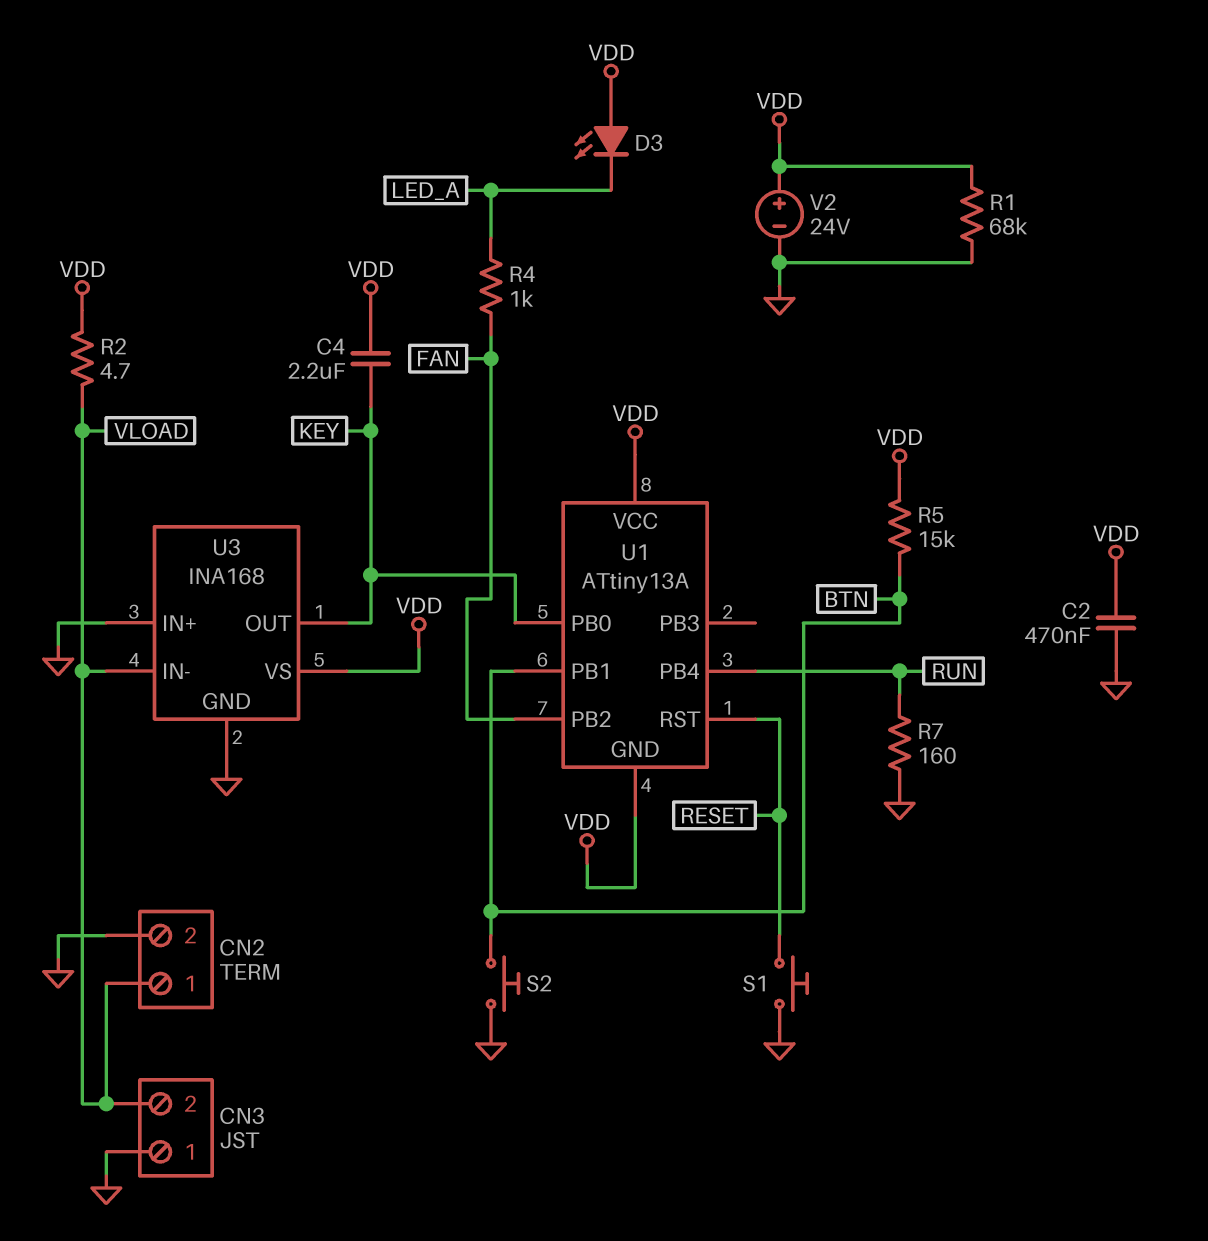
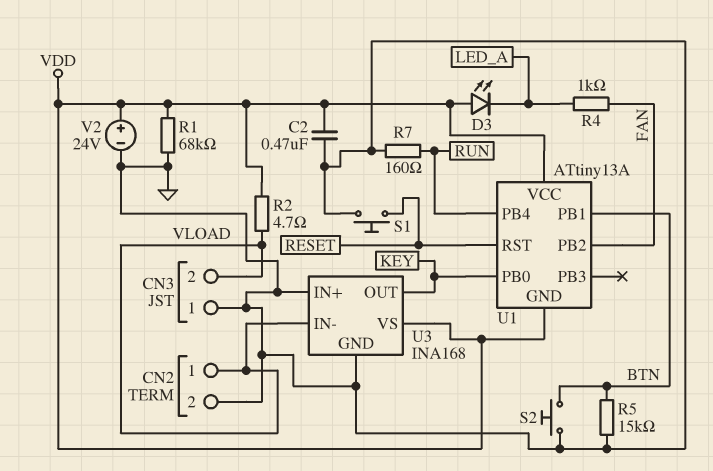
C4: 2.2uF (KEY, VDD) -> none
R5: 15k (BTN, VDD) -> 15k (BTN, GND)

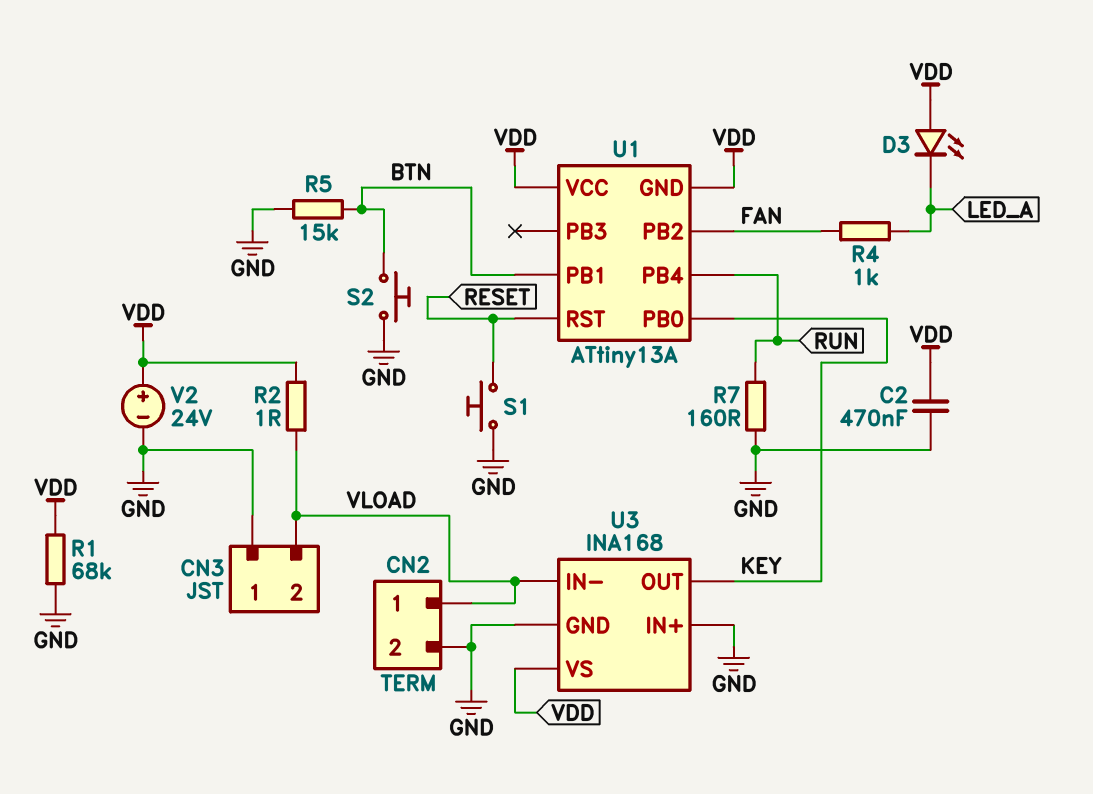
R2: 4.7 (VDD, VLOAD) -> 1 (VDD, VLOAD)

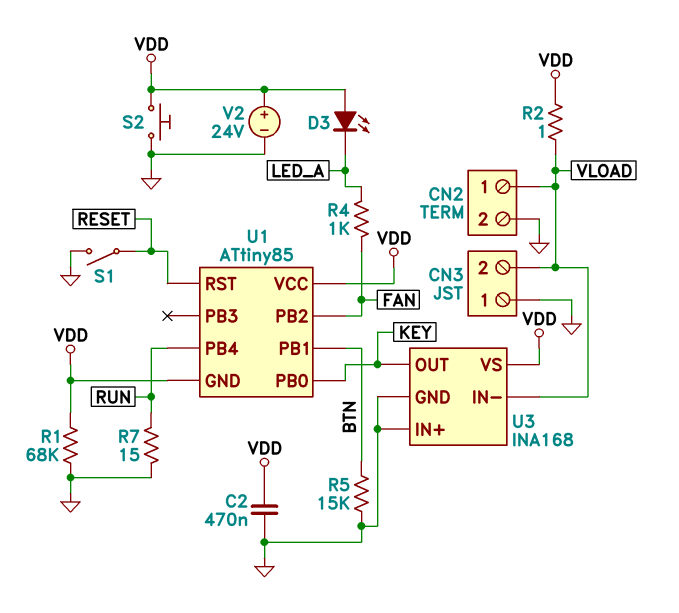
R7: 160 (GND, RUN) -> 15 (GND, RUN)
S1: button (GND, RESET) -> switch (GND, RESET)
S2: button (BTN, GND) -> button (GND, VDD)
U1: ATtiny13A -> ATtiny85

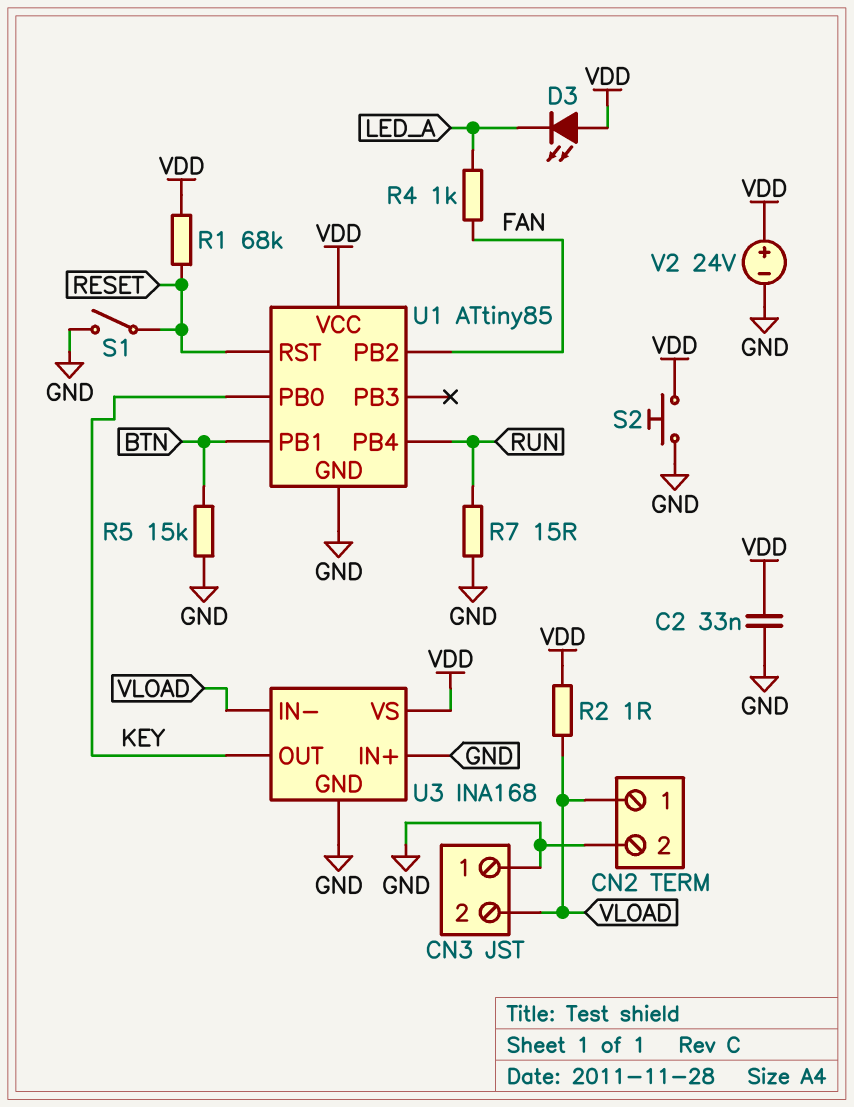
C2: 470nF (GND, VDD) -> 33nF (GND, VDD)
R1: 68k (GND, VDD) -> 68k (RESET, VDD)
U1 pin GND: VDD -> GND

